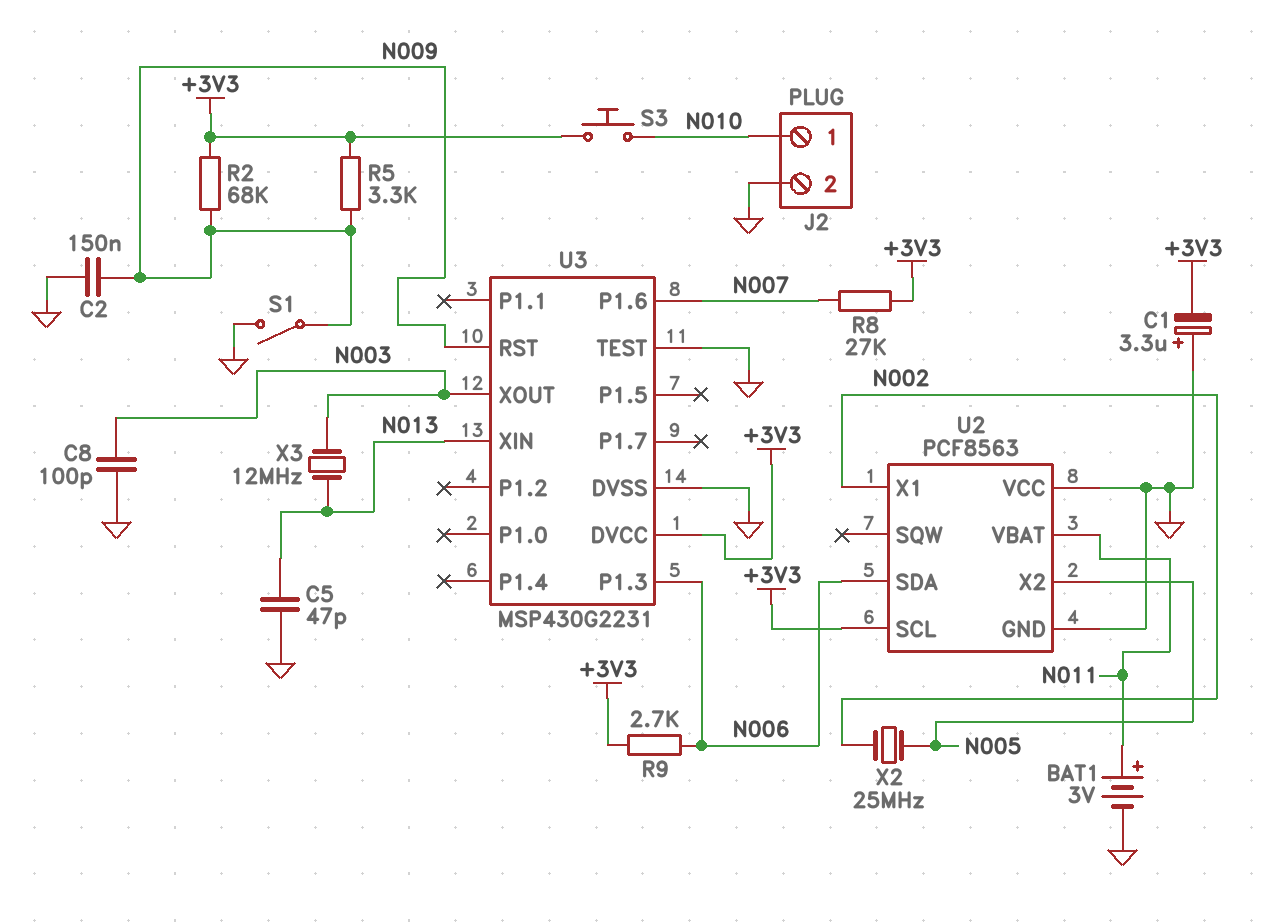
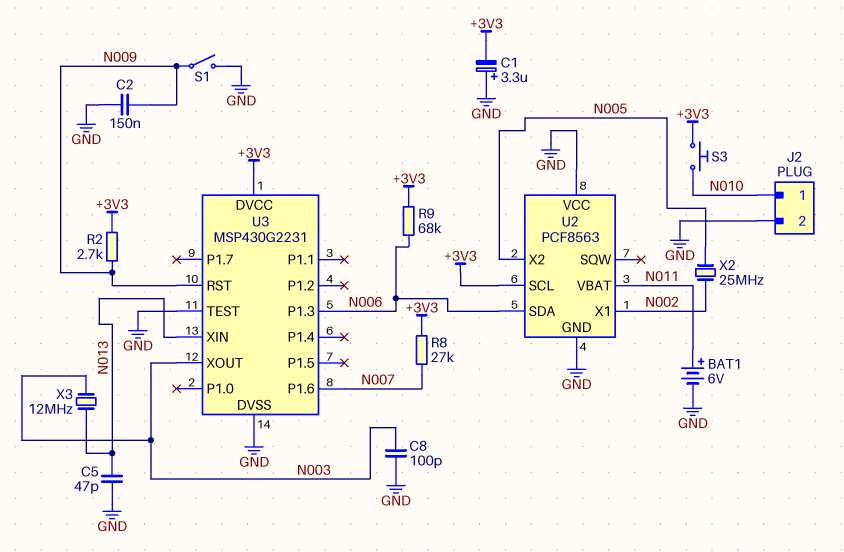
BAT1: 3V (plus N011, minus GND) -> 6V (plus N011, minus GND)
R2: 68k (+3V3, N009) -> 2.7k (+3V3, N009)
R5: 3.3k (+3V3, N009) -> none
R9: 2.7k (+3V3, N006) -> 68k (+3V3, N006)

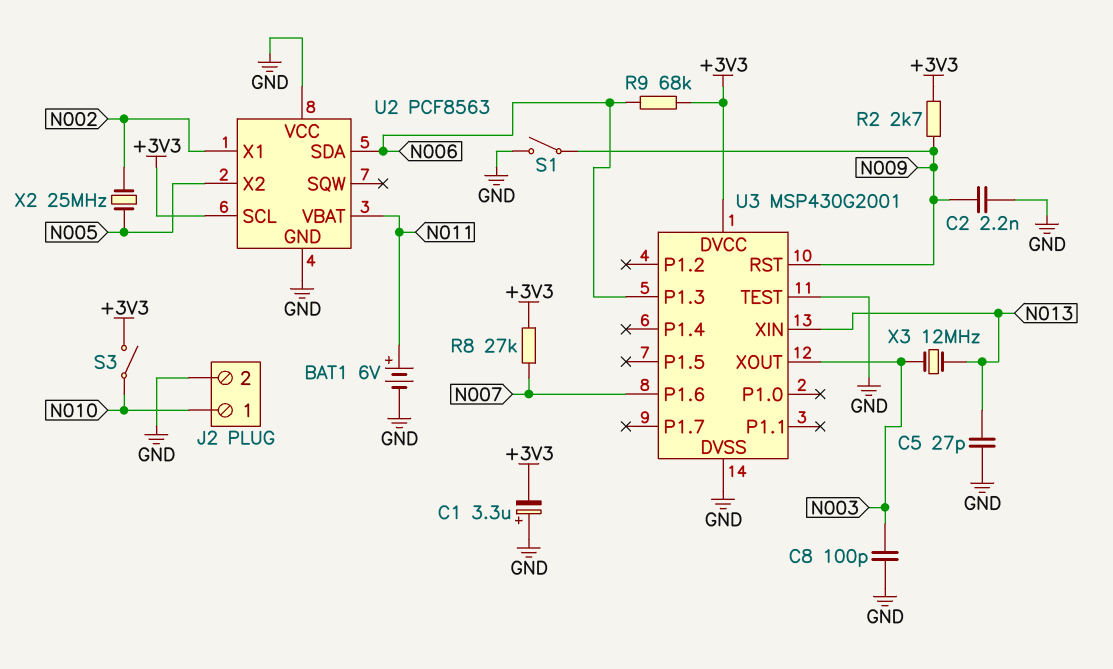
C2: 150nF (GND, N009) -> 2.2nF (GND, N009)
C5: 47pF (GND, N013) -> 27pF (GND, N013)
S3: button (+3V3, N010) -> switch (+3V3, N010)
U3: MSP430G2231 -> MSP430G2001

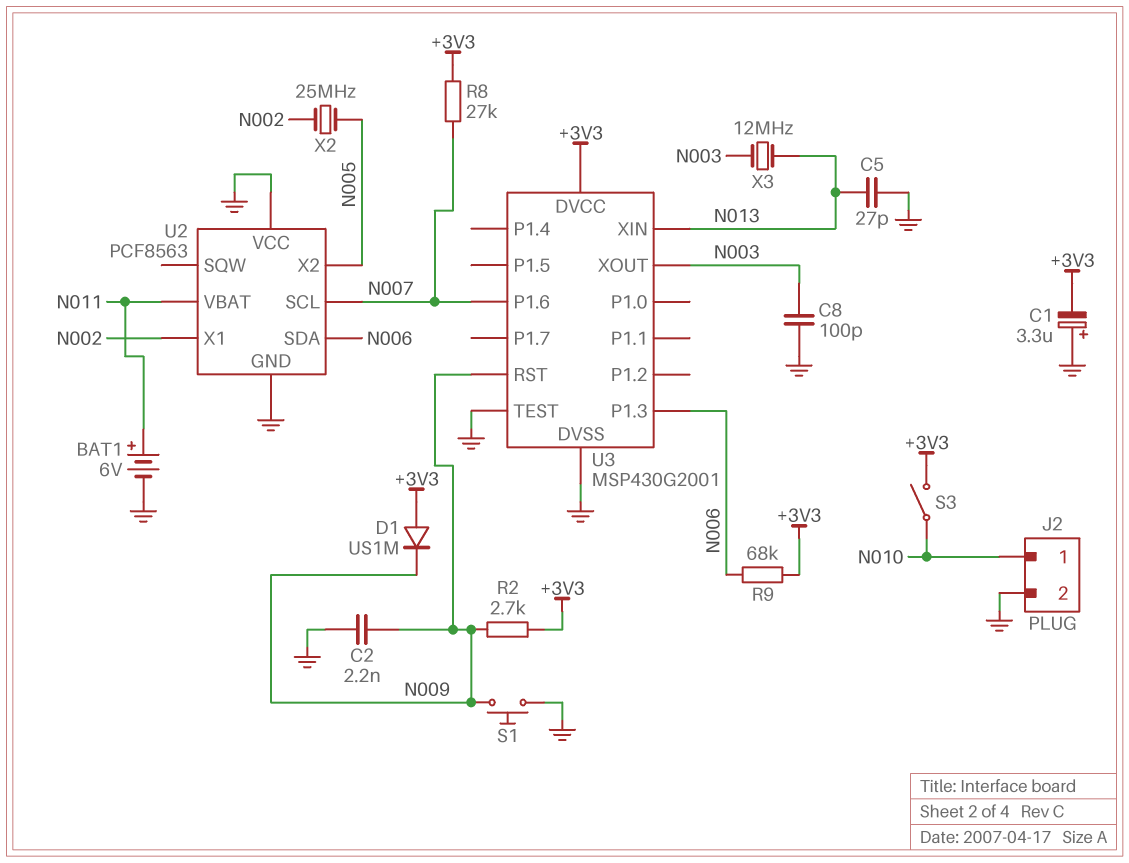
D1: none -> diode US1M (A +3V3, K N009)
S1: switch (GND, N009) -> button (GND, N009)
U2 pin SCL: +3V3 -> N007

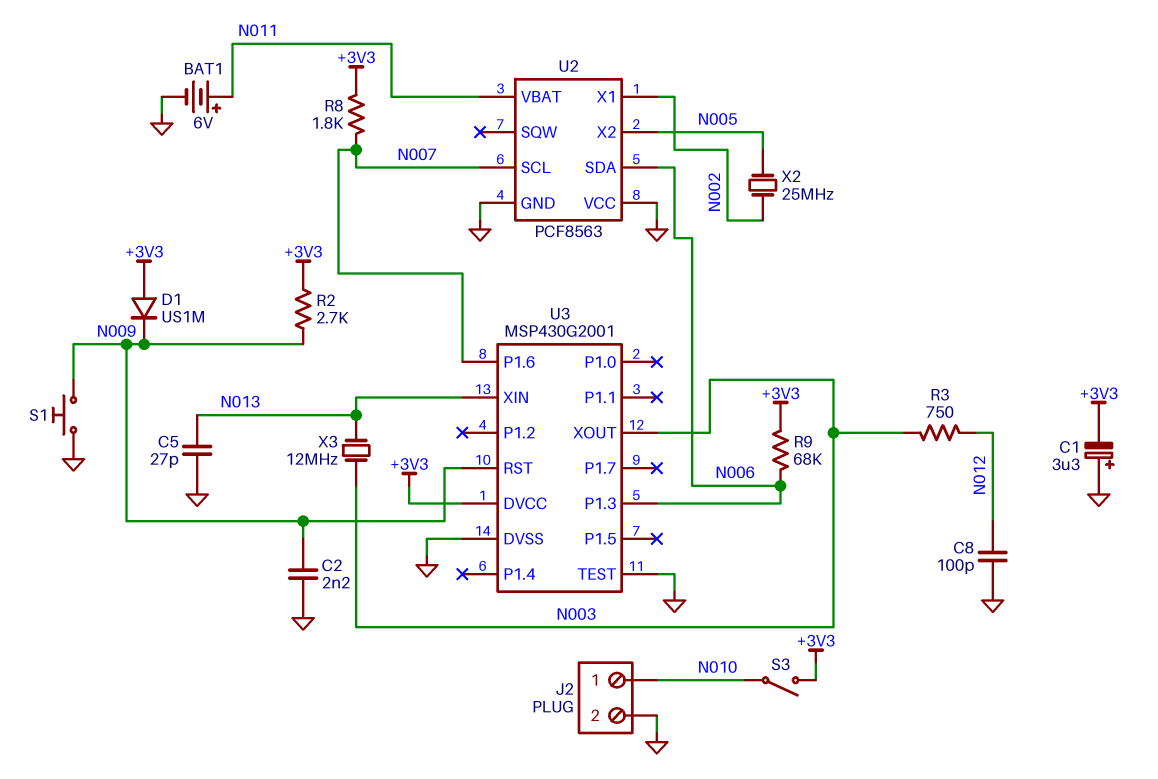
C8: 100pF (GND, N003) -> 100pF (GND, N012)
R3: none -> 750 (N003, N012)
R8: 27k (+3V3, N007) -> 1.8k (+3V3, N007)

